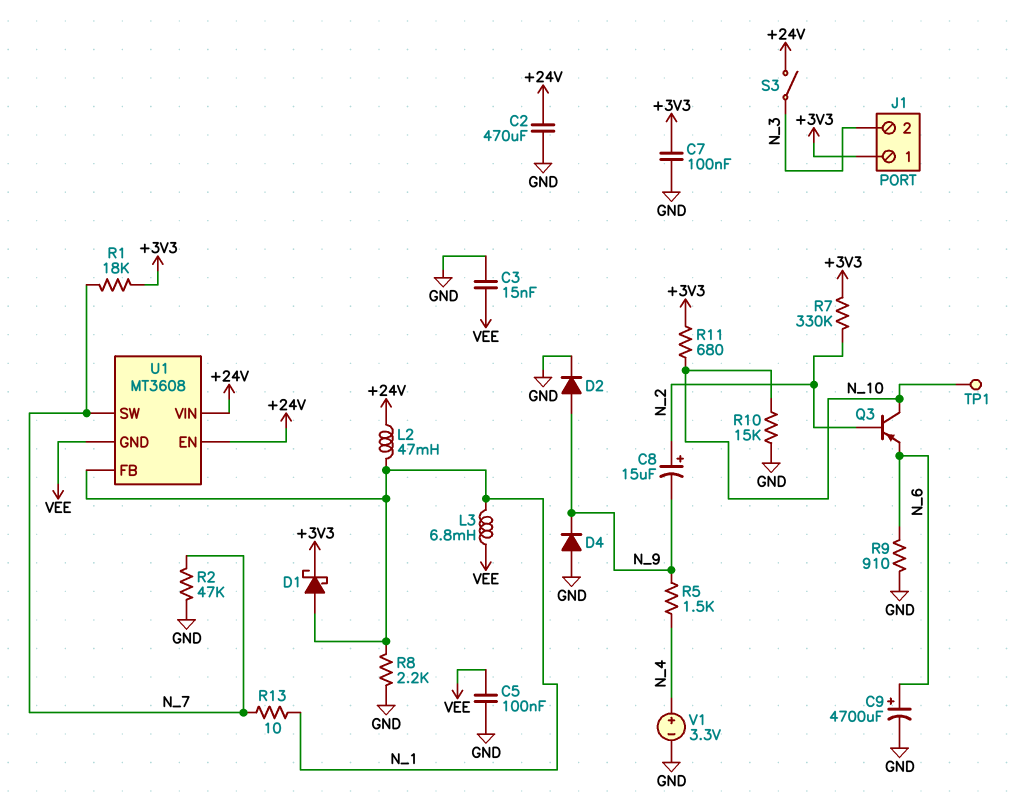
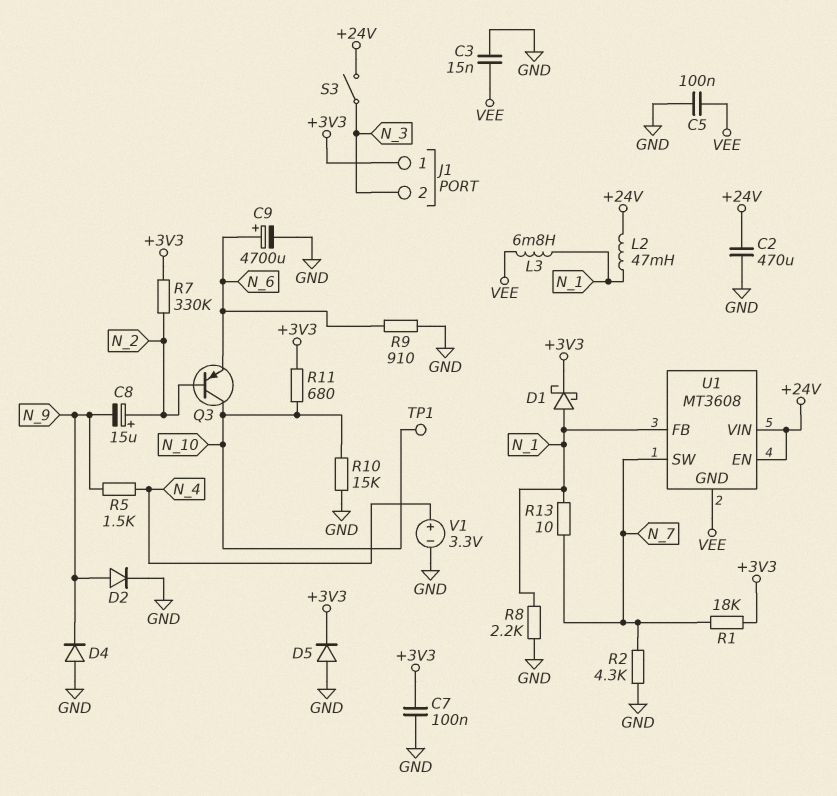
D5: none -> diode (A GND, K +3V3)
R2: 47k (GND, N_7) -> 4.3k (GND, N_7)

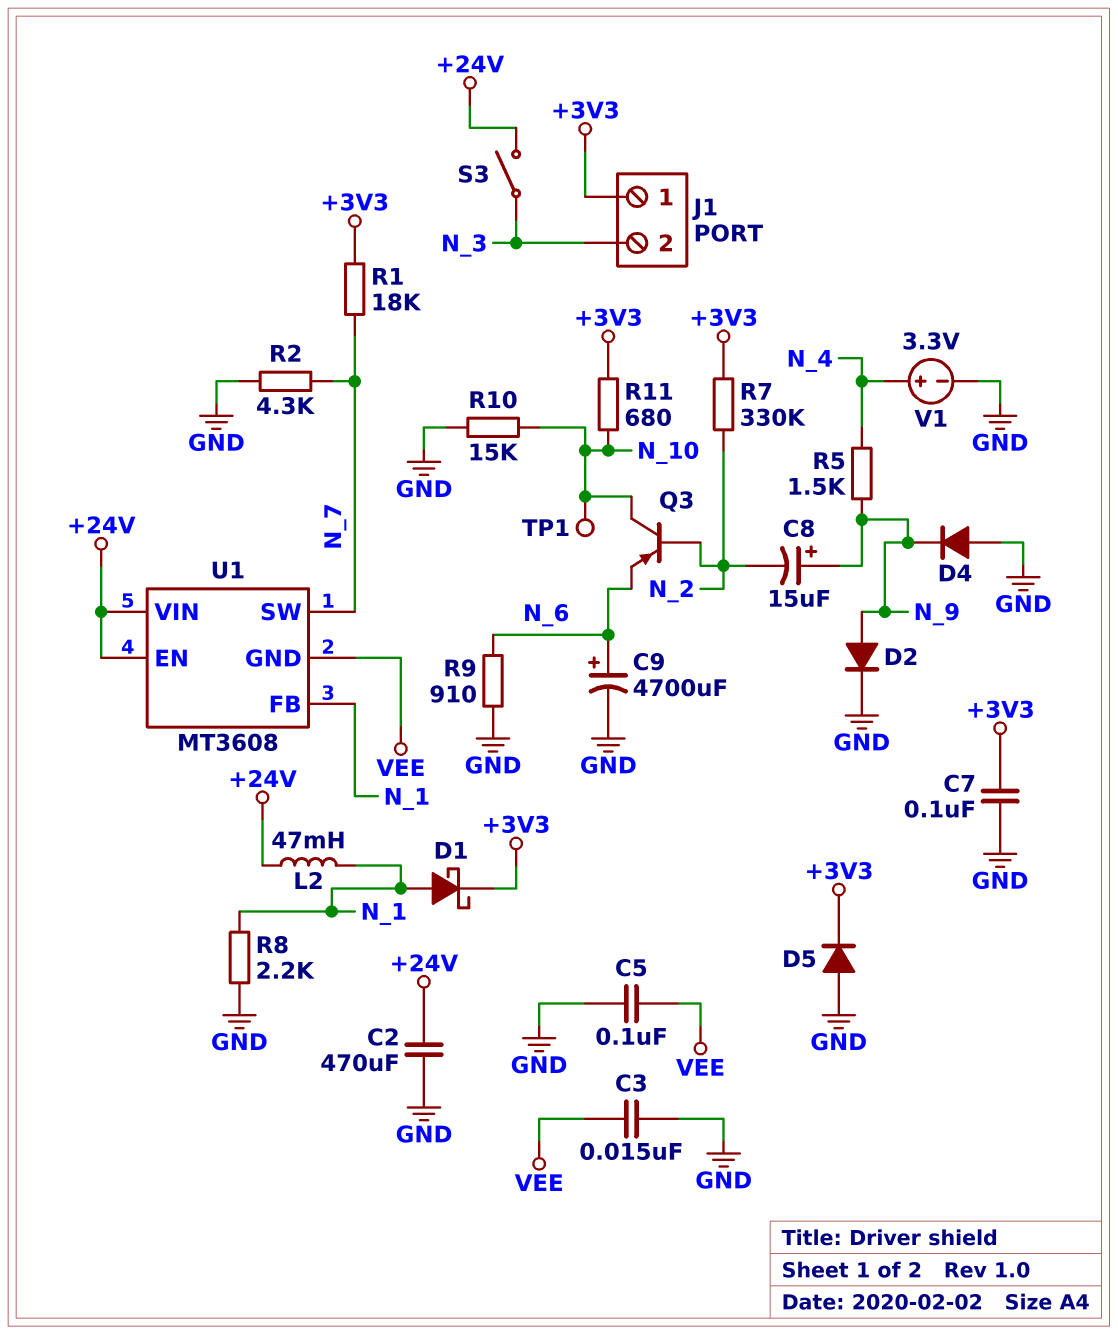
C8: 15uF (plus N_2, minus N_9) -> 15uF (plus N_9, minus N_2)
L3: 6.8mH (N_1, VEE) -> none
R13: 10 (N_1, N_7) -> none

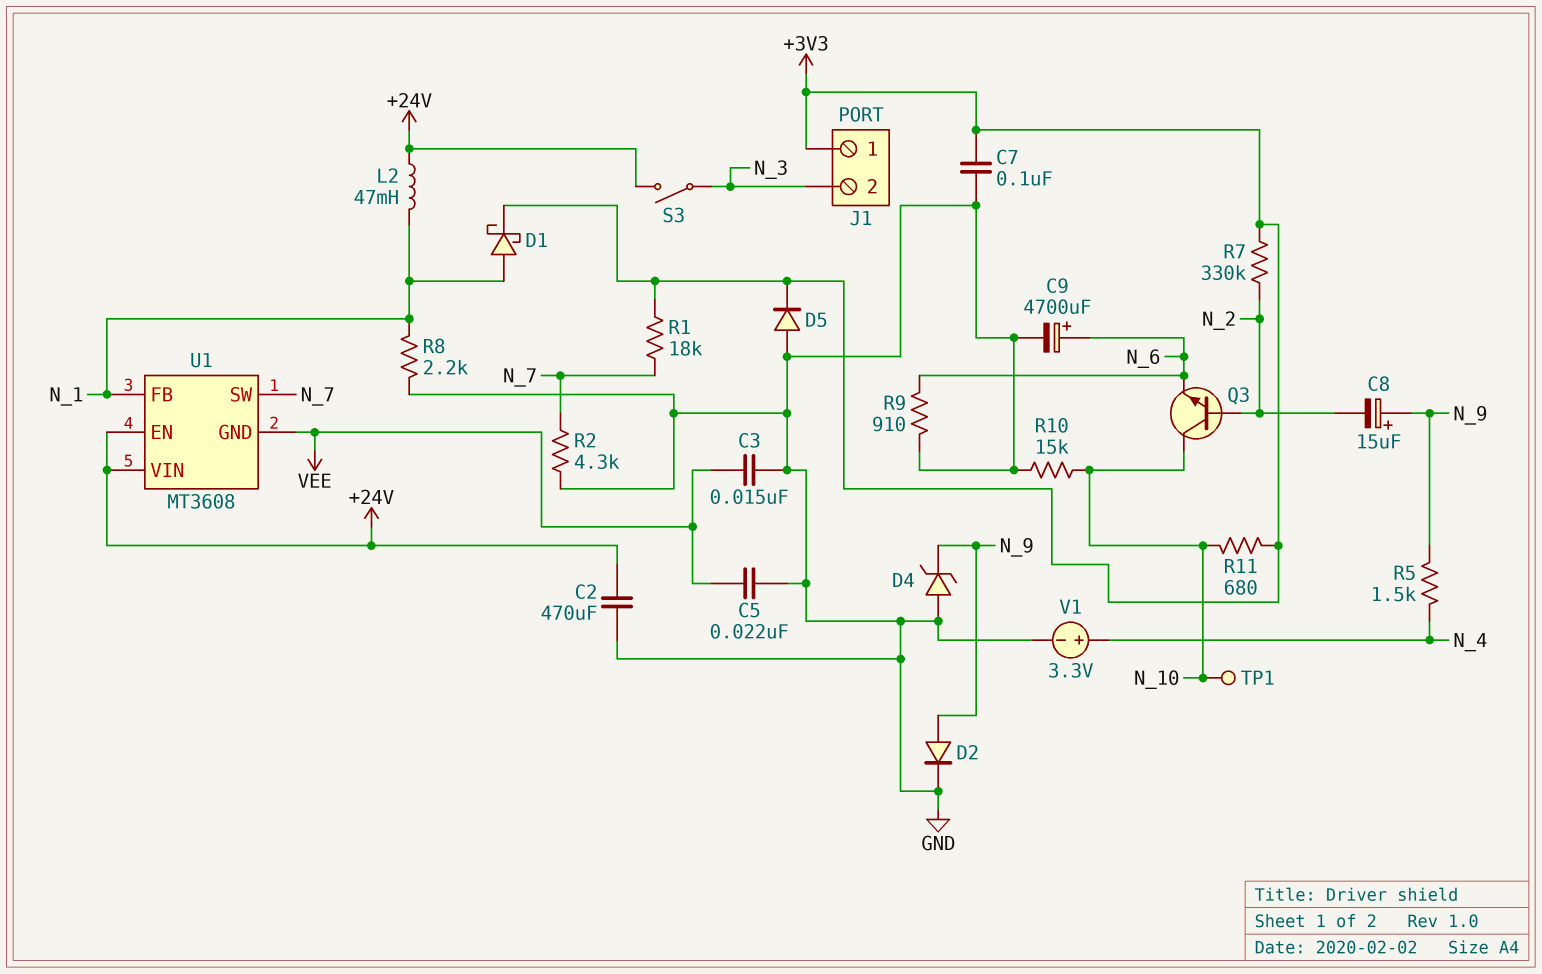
C5: 100nF (GND, VEE) -> 22nF (GND, VEE)
D4: diode (A GND, K N_9) -> zener (A GND, K N_9)
Q3: PNP (B N_2, C N_10, E N_6) -> NPN (B N_2, C N_10, E N_6)

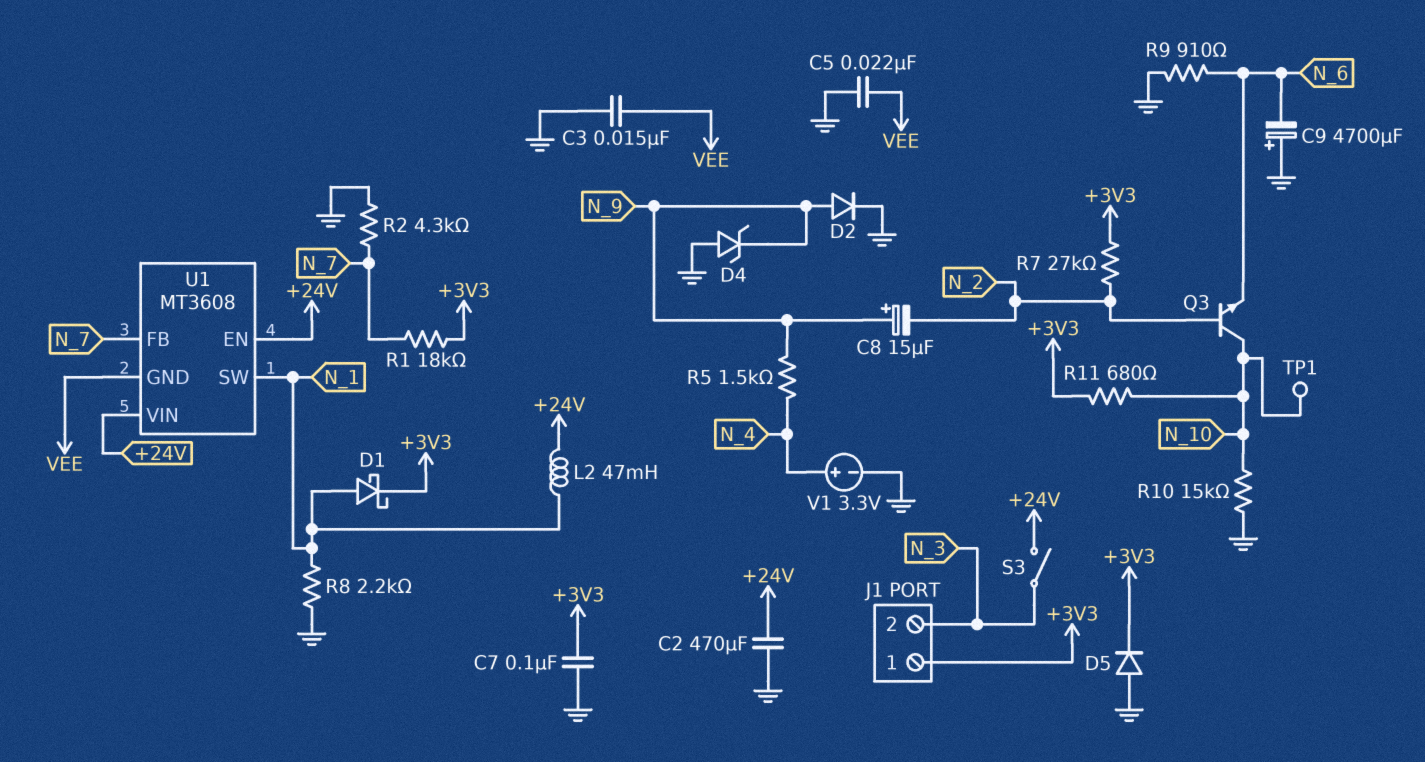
C9: 4700uF (plus N_6, minus GND) -> 4700uF (plus GND, minus N_6)
R7: 330k (+3V3, N_2) -> 27k (+3V3, N_2)
U1 pin FB: N_1 -> N_7
U1 pin SW: N_7 -> N_1

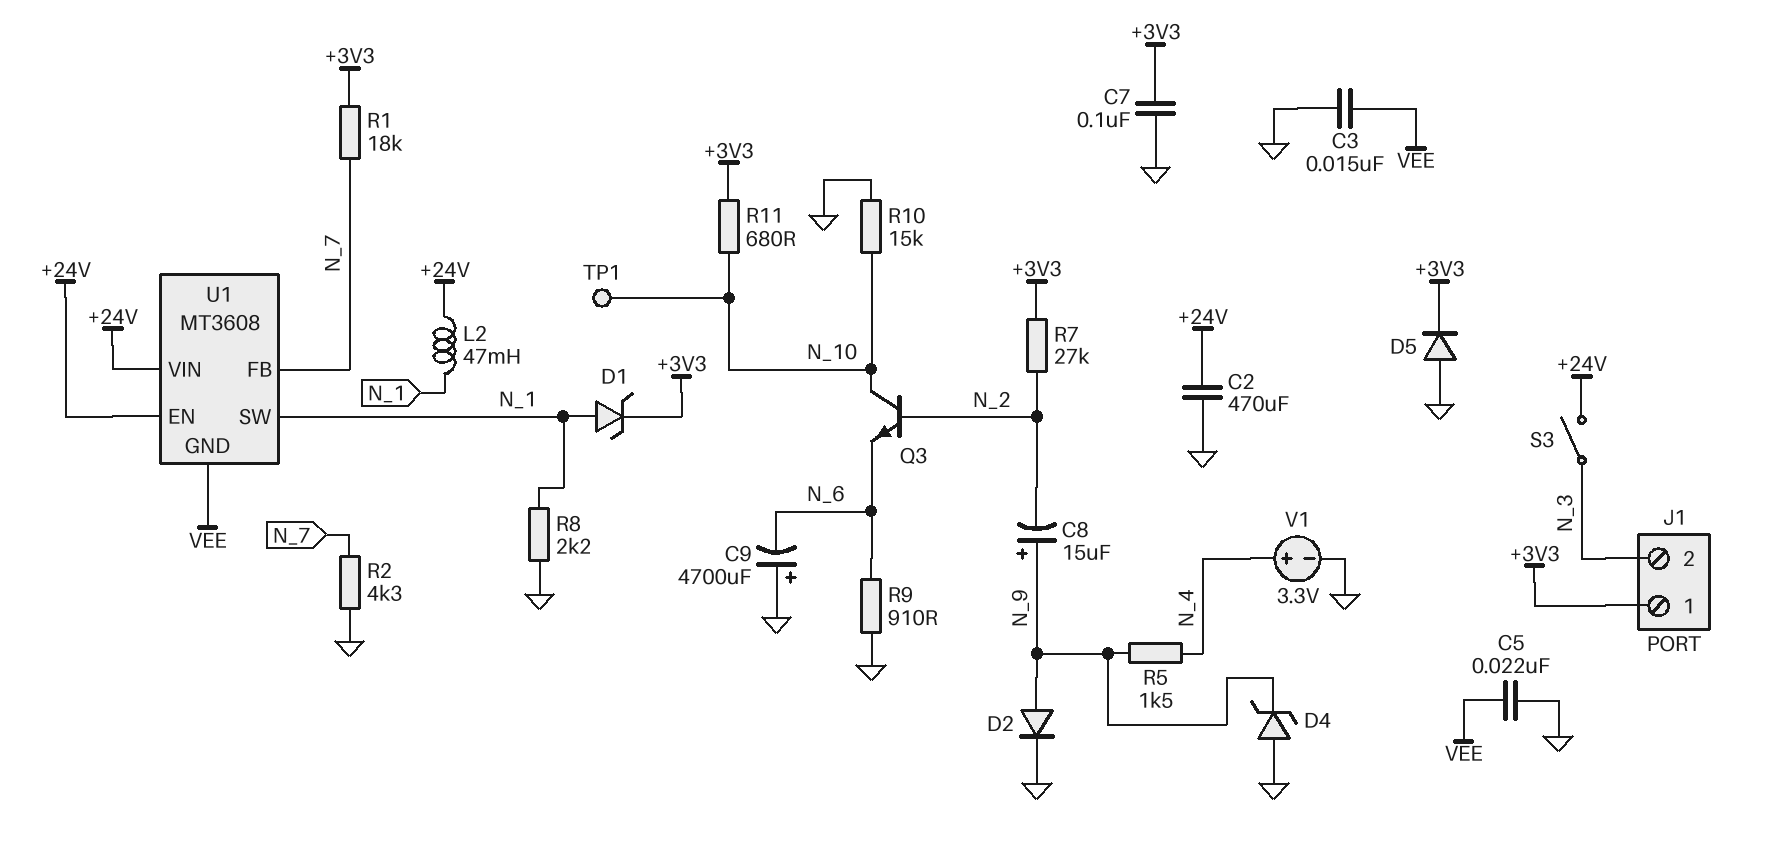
D1: schottky (A N_1, K +3V3) -> zener (A N_1, K +3V3)

